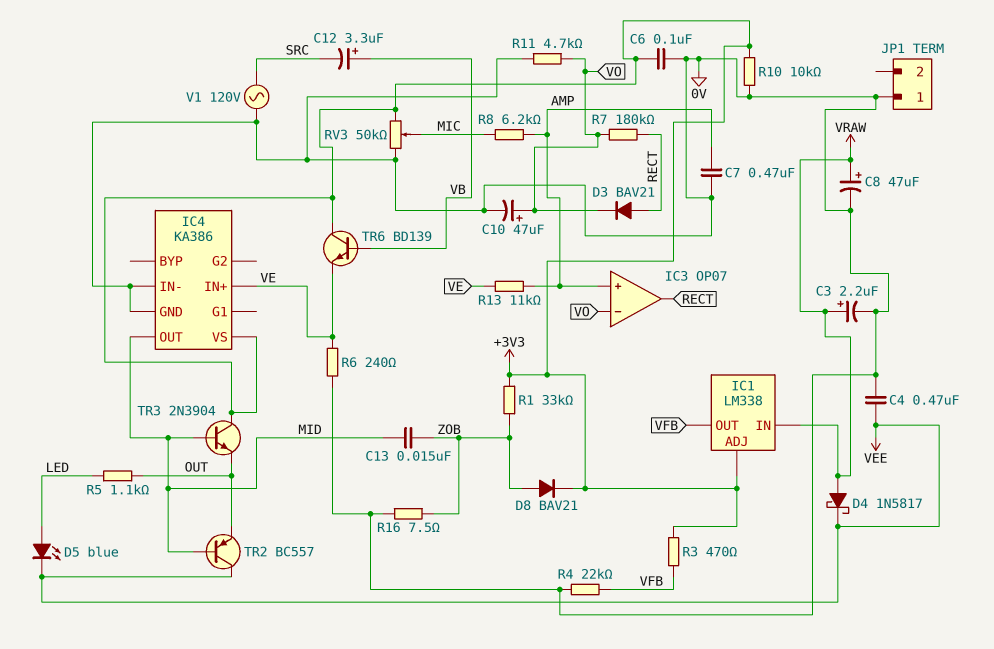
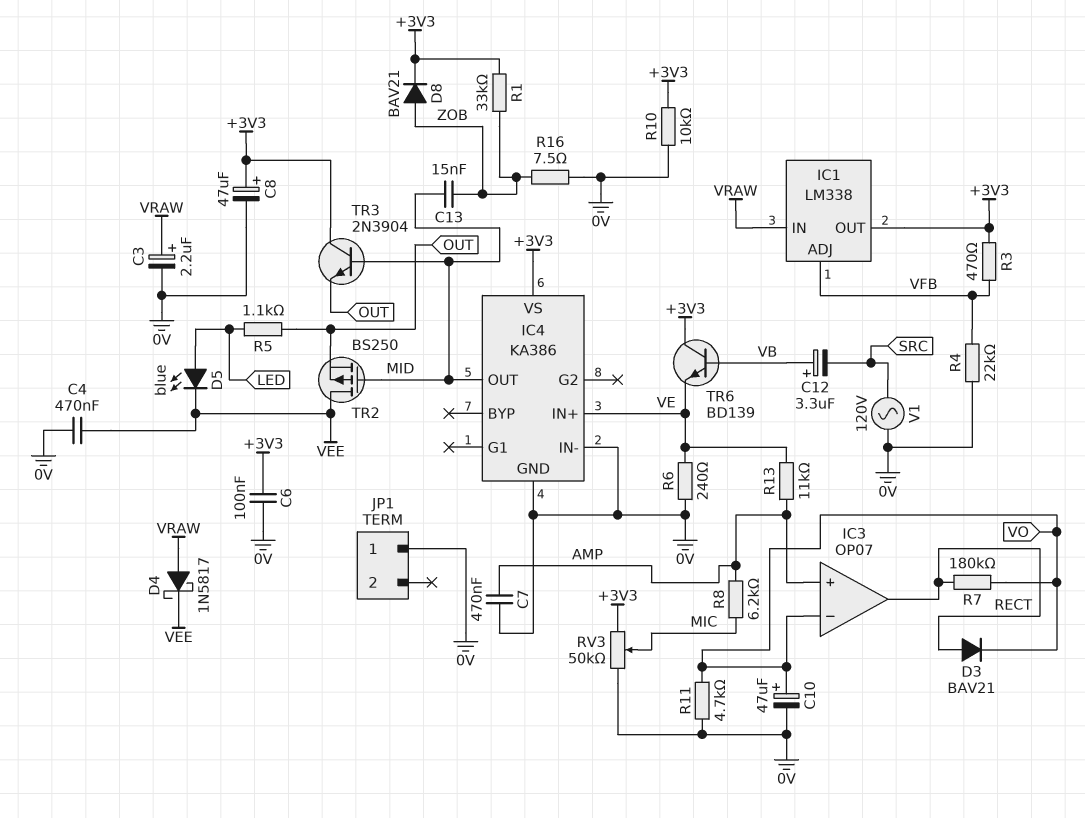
C8: 47uF (plus VRAW, minus 0V) -> 47uF (plus +3V3, minus 0V)
IC1 pin ADJ: +3V3 -> VFB
IC1 pin OUT: VFB -> +3V3
TR2: PNP BC557 (B MID, C VEE, E OUT) -> PMOS BS250 (G MID, D VEE, S OUT)

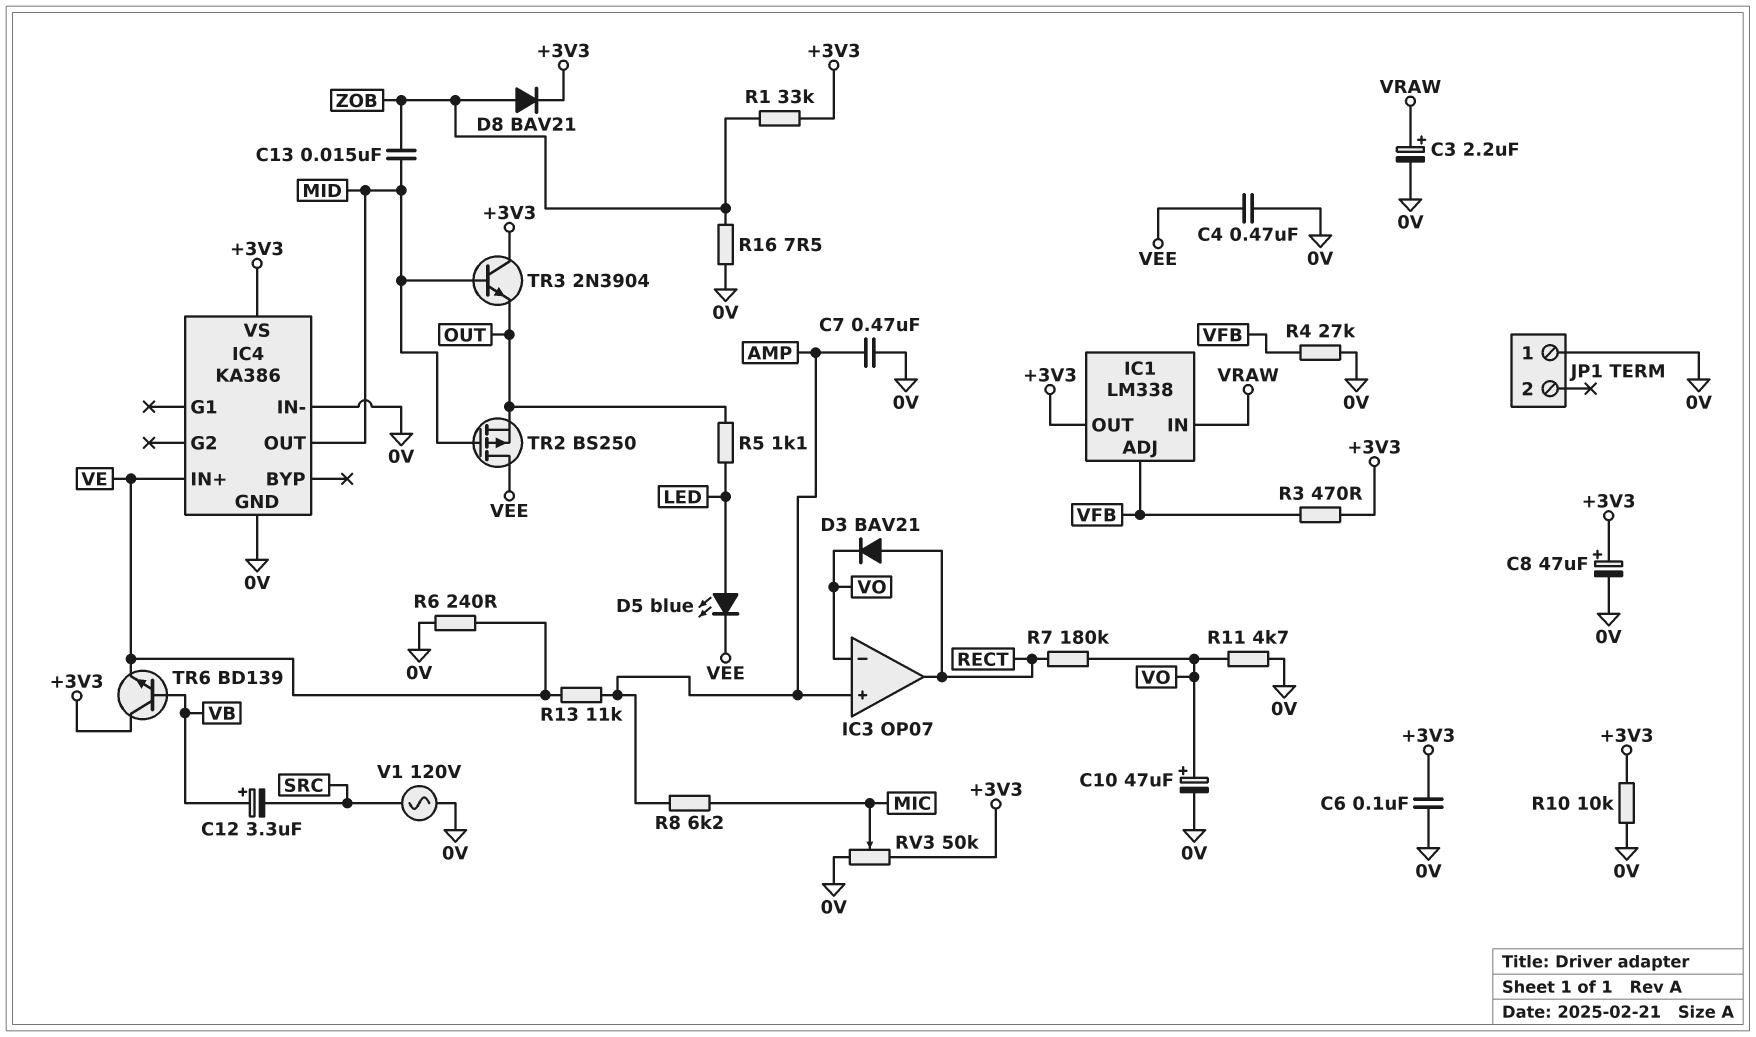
D4: schottky 1N5817 (A VRAW, K VEE) -> none
R4: 22k (0V, VFB) -> 27k (0V, VFB)

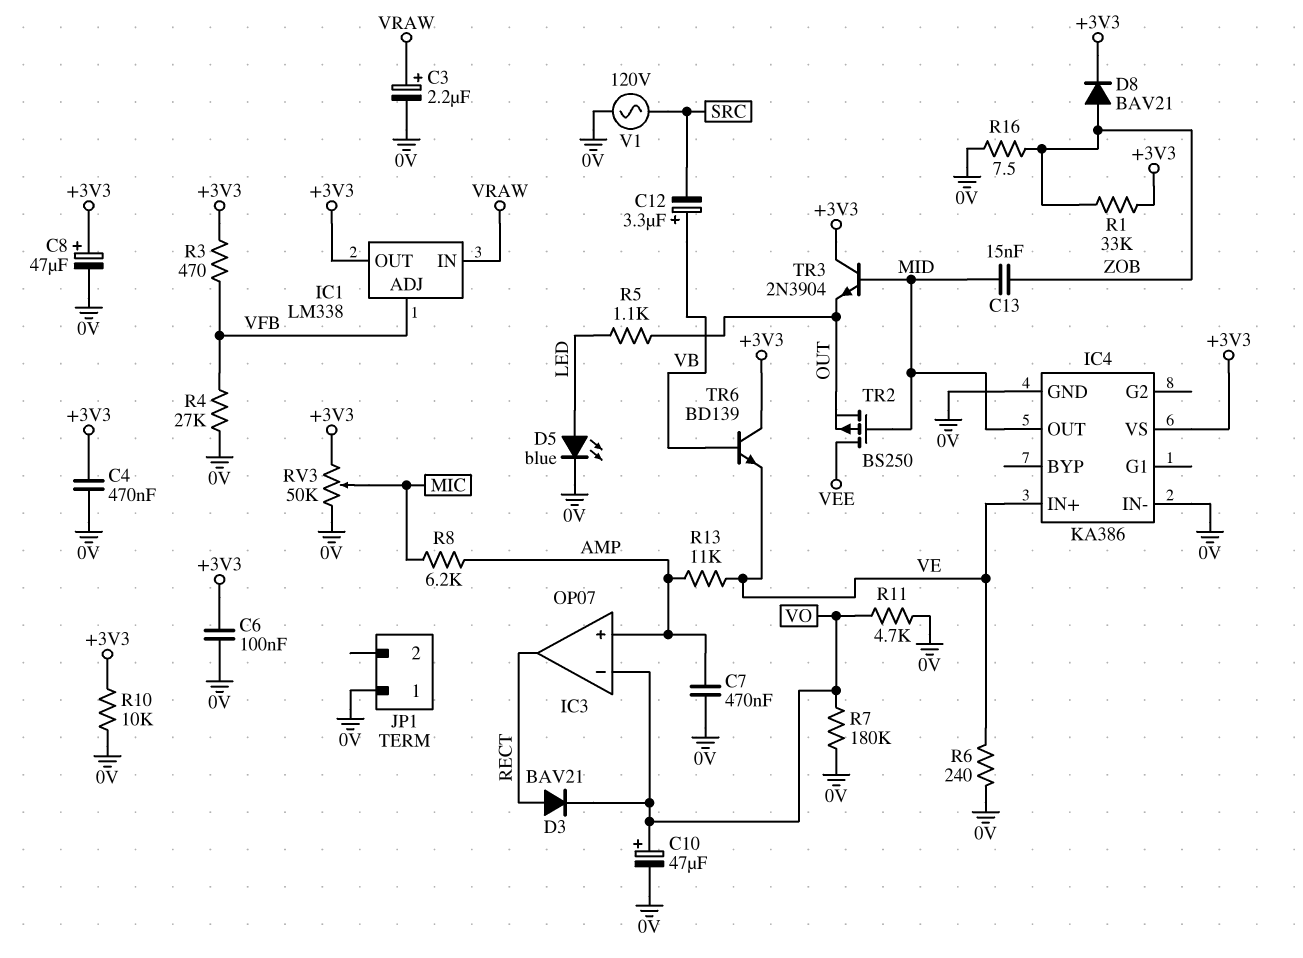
C4: 470nF (0V, VEE) -> 470nF (+3V3, 0V)
D5: LED blue (A LED, K VEE) -> LED blue (A LED, K 0V)
R7: 180k (RECT, VO) -> 180k (0V, VO)

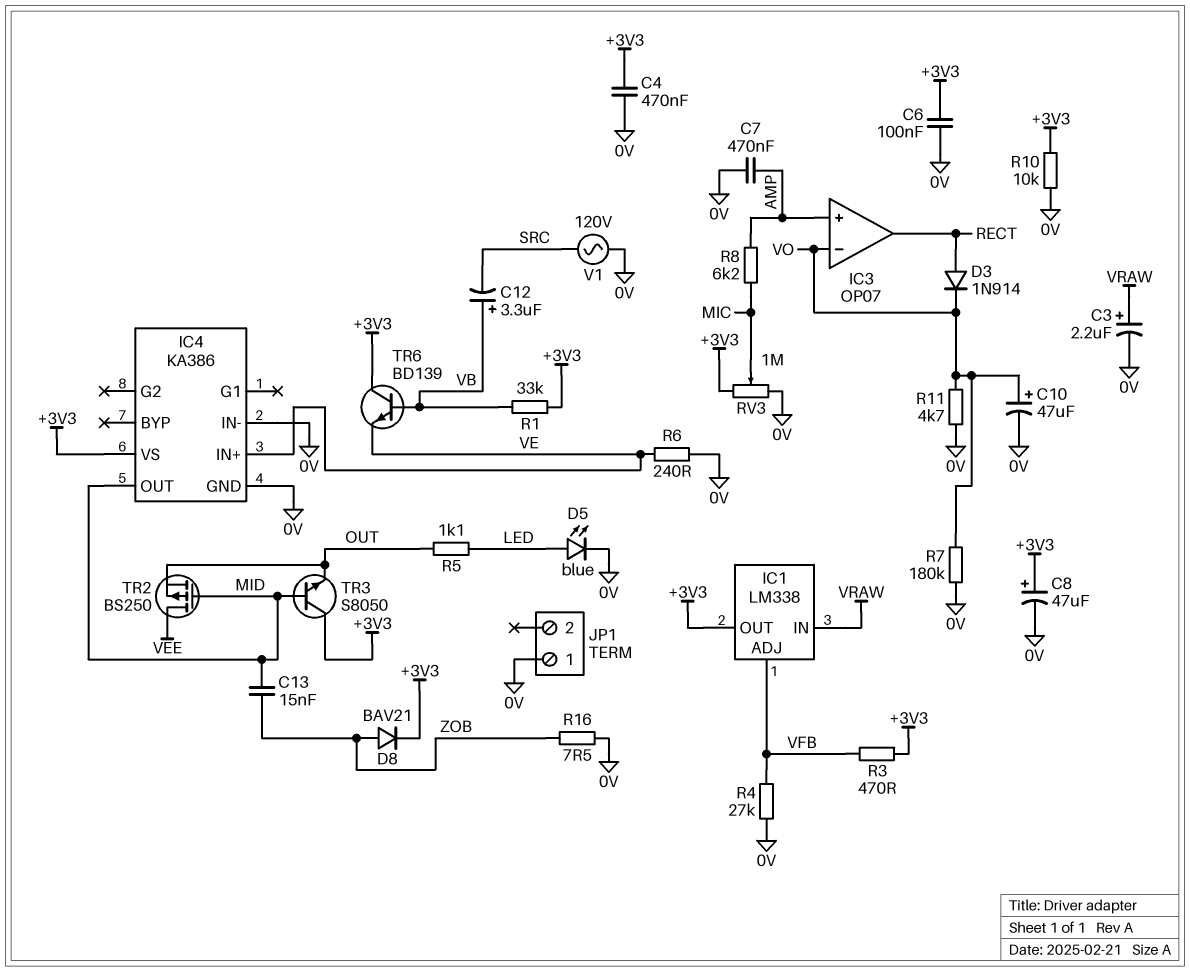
D3: diode BAV21 (A RECT, K VO) -> diode 1N914 (A RECT, K VO)
R1: 33k (+3V3, ZOB) -> 33k (+3V3, VB)
R13: 11k (AMP, VE) -> none
RV3: 50k (+3V3, 0V, wiper MIC) -> 1M (+3V3, 0V, wiper MIC)
TR3: NPN 2N3904 (B MID, C +3V3, E OUT) -> NPN S8050 (B MID, C +3V3, E OUT)

